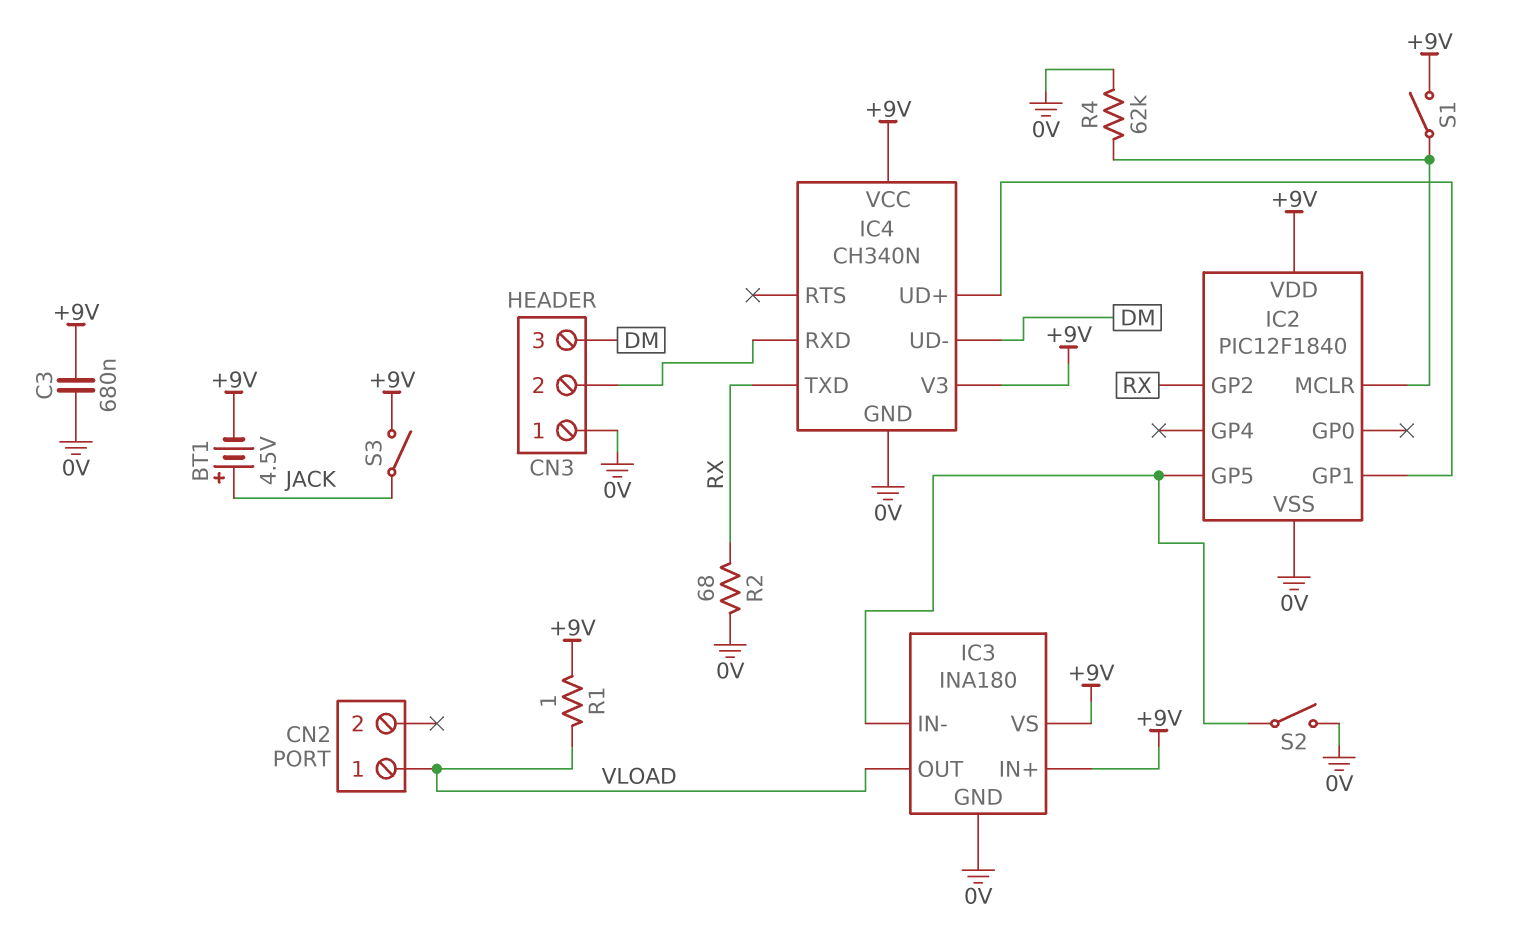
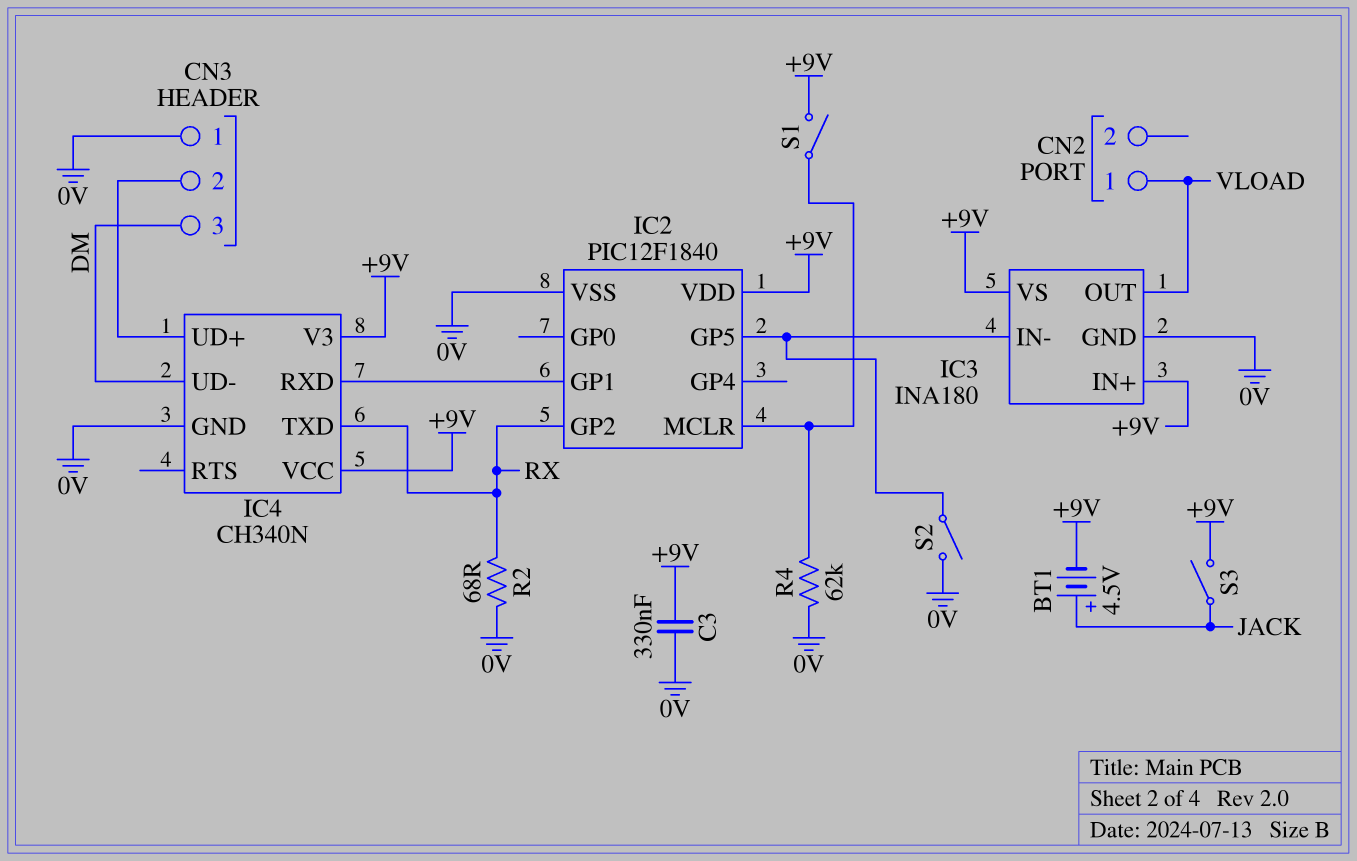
C3: 680nF (+9V, 0V) -> 330nF (+9V, 0V)
IC4 pin RXD: CN3/2 -> IC2/GP1
IC4 pin UD+: IC2/GP1 -> CN3/2
R1: 1 (+9V, VLOAD) -> none

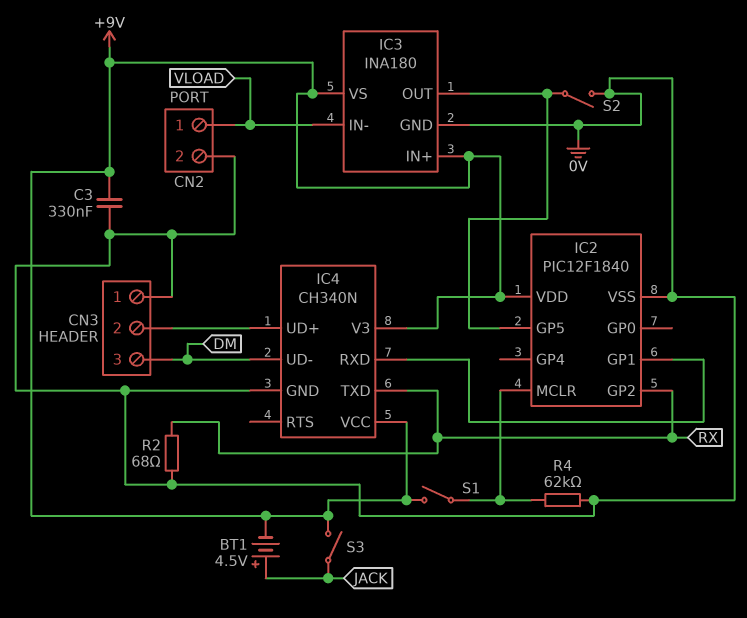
CN2 pin 2: none -> 0V
IC3 pin IN-: IC2/GP5 -> VLOAD
IC3 pin OUT: VLOAD -> IC2/GP5

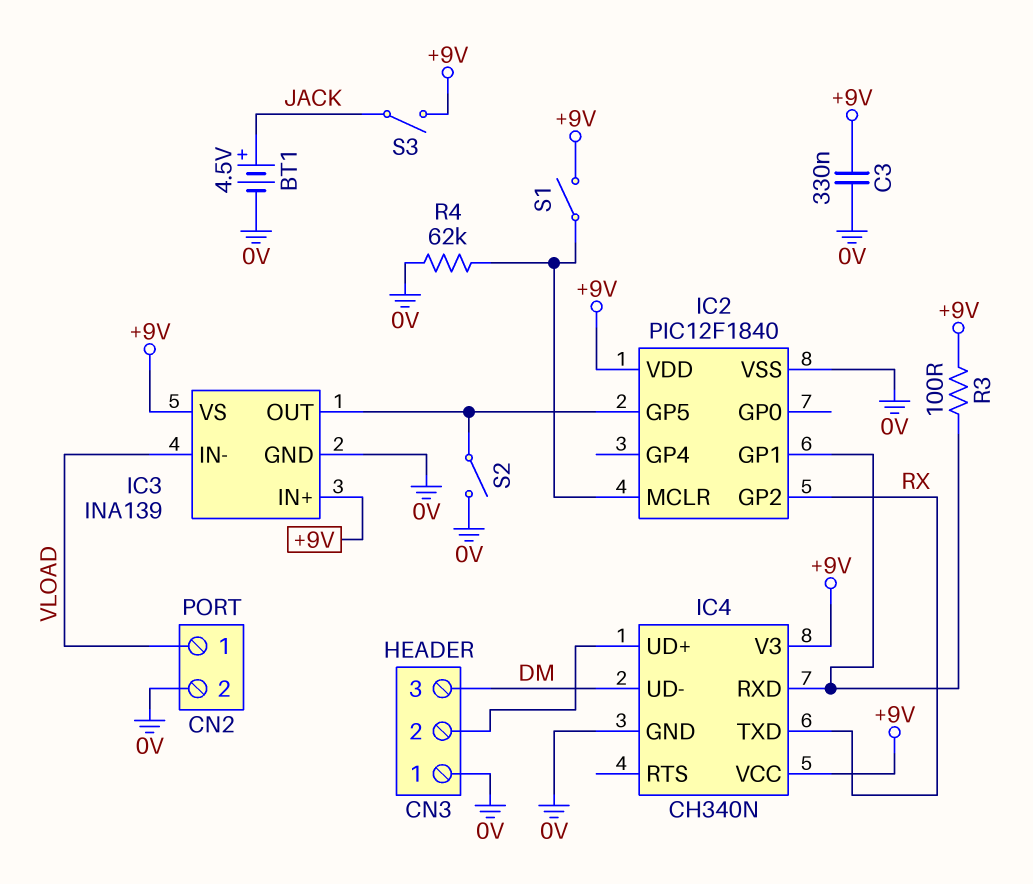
BT1: 4.5V (plus JACK, minus +9V) -> 4.5V (plus JACK, minus 0V)
IC3: INA180 -> INA139
R2: 68 (0V, RX) -> none
R3: none -> 100 (+9V, IC2/GP1)

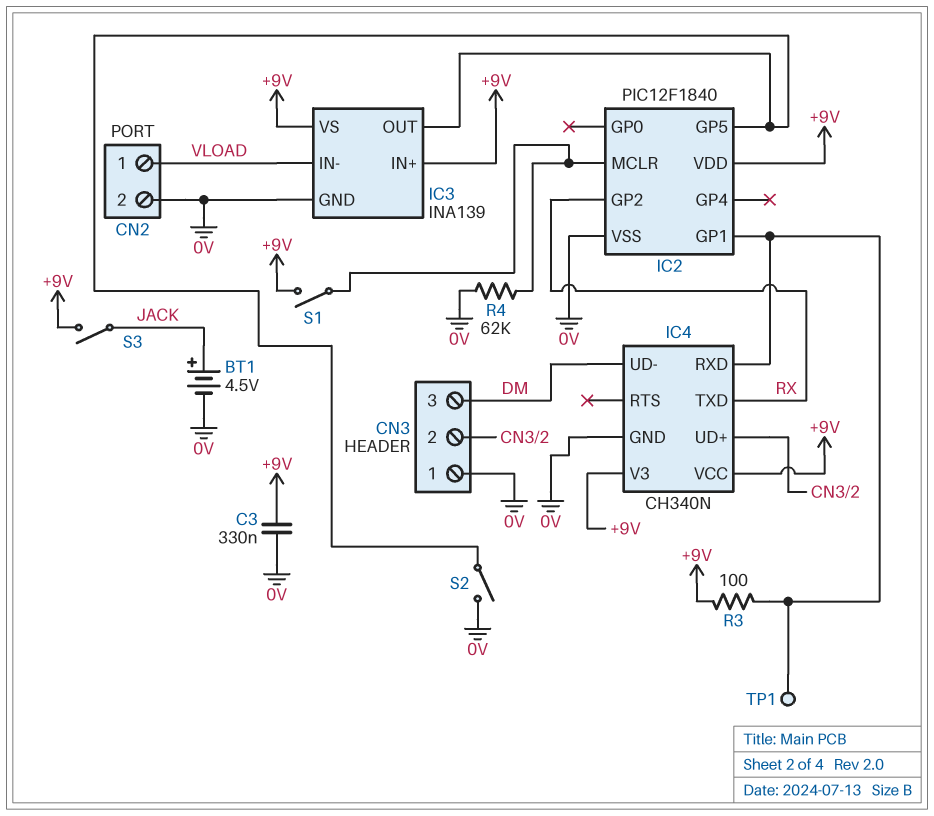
TP1: none -> test point (IC2/GP1)

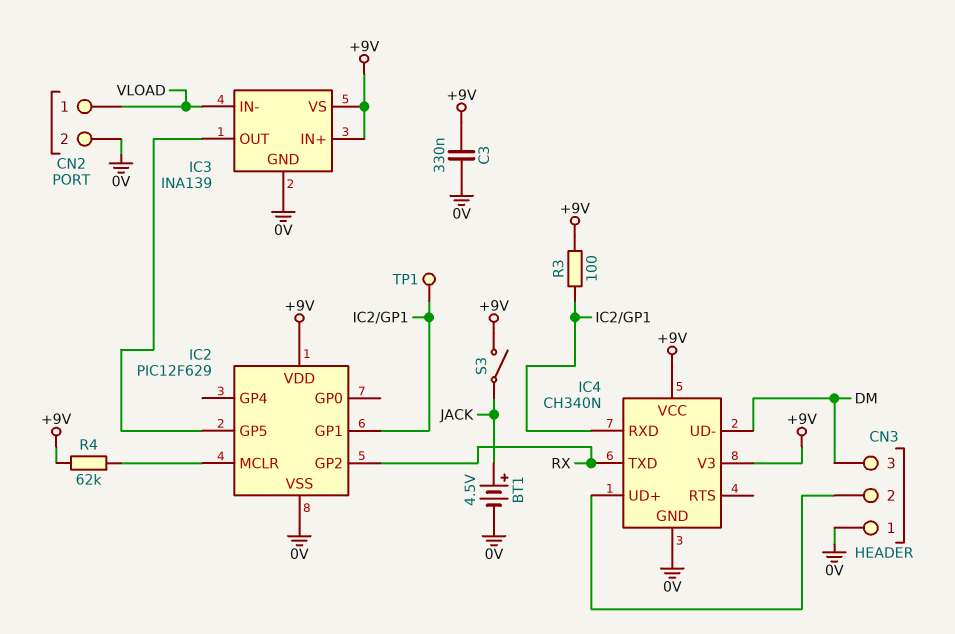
IC2: PIC12F1840 -> PIC12F629
R4: 62k (0V, IC2/MCLR) -> 62k (+9V, IC2/MCLR)
S1: switch (+9V, IC2/MCLR) -> none
S2: switch (0V, IC2/GP5) -> none

